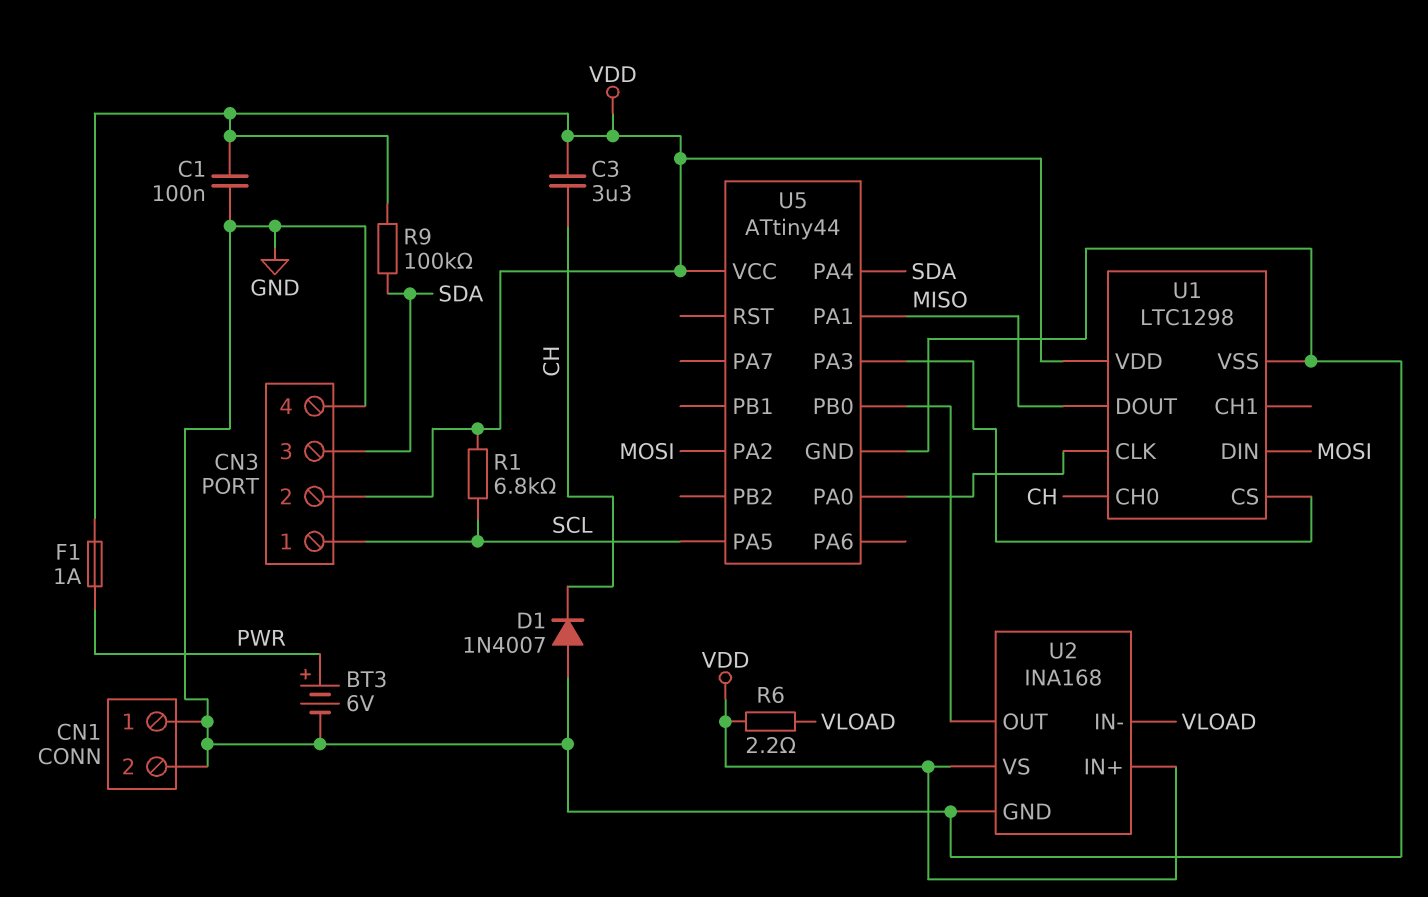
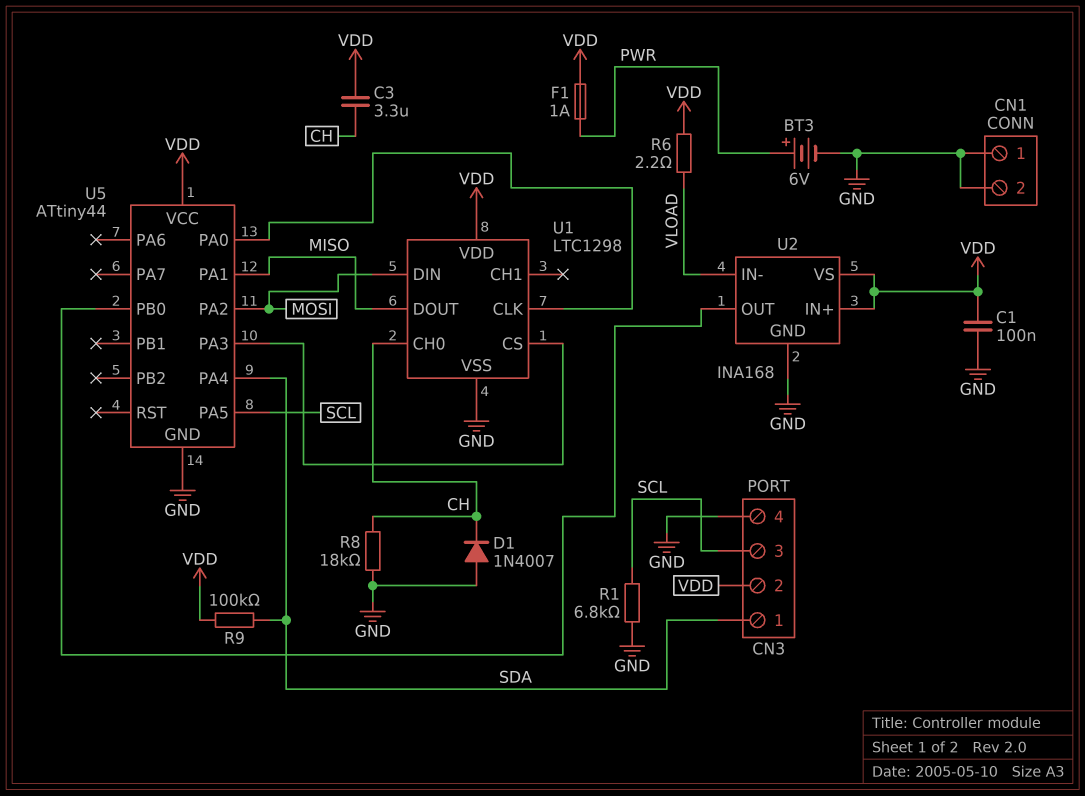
CN3 pin 1: SCL -> SDA
CN3 pin 3: SDA -> SCL
R1: 6.8k (SCL, VDD) -> 6.8k (GND, SCL)
R8: none -> 18k (CH, GND)

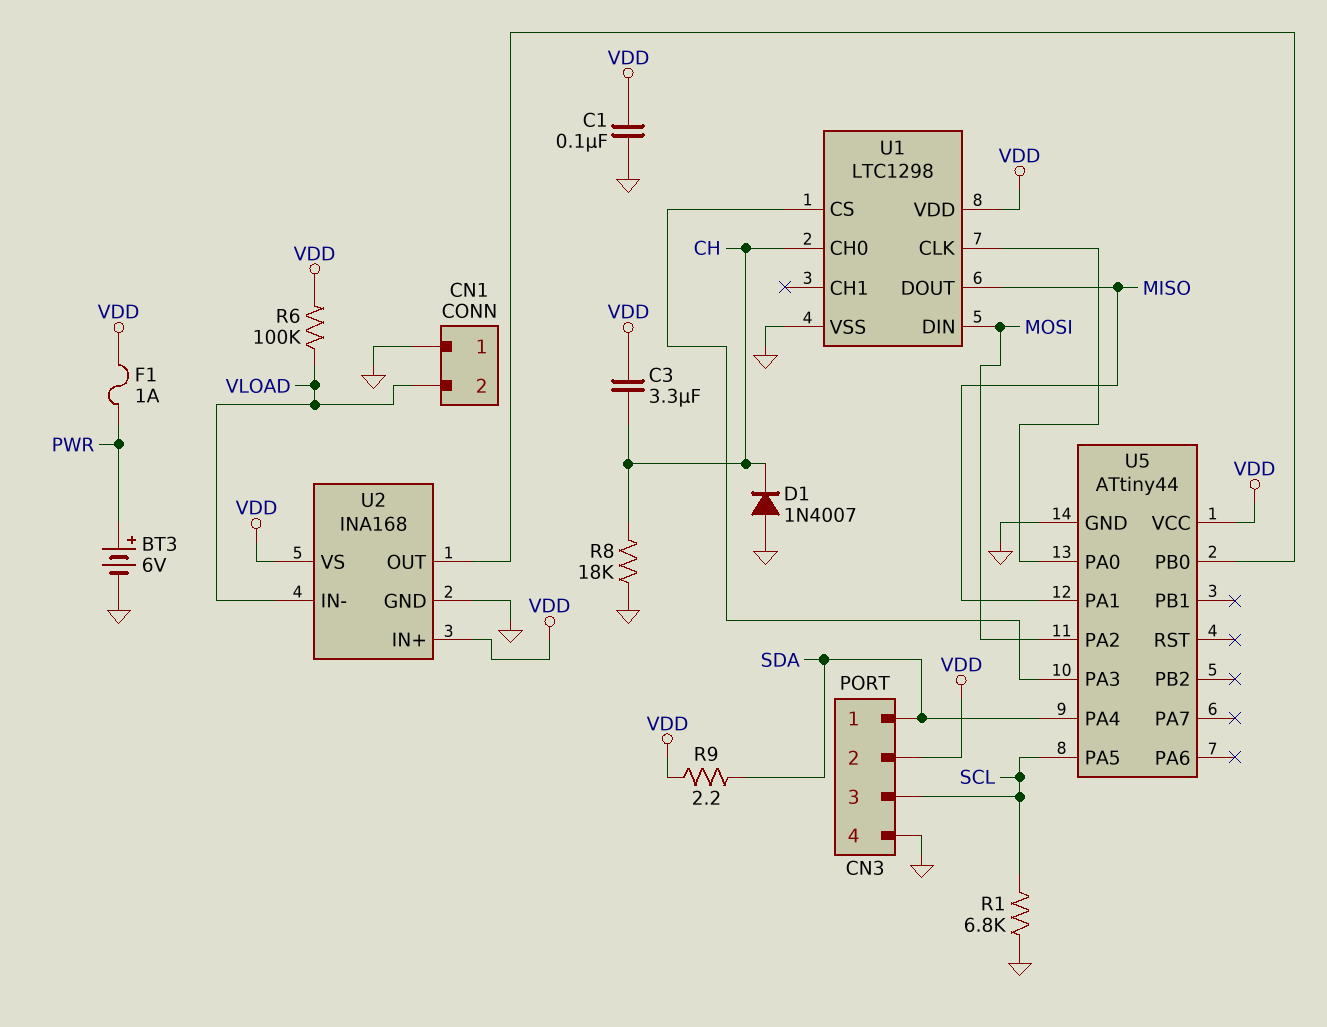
CN1 pin 2: GND -> VLOAD
R6: 2.2 (VDD, VLOAD) -> 100k (VDD, VLOAD)
R9: 100k (SDA, VDD) -> 2.2 (SDA, VDD)

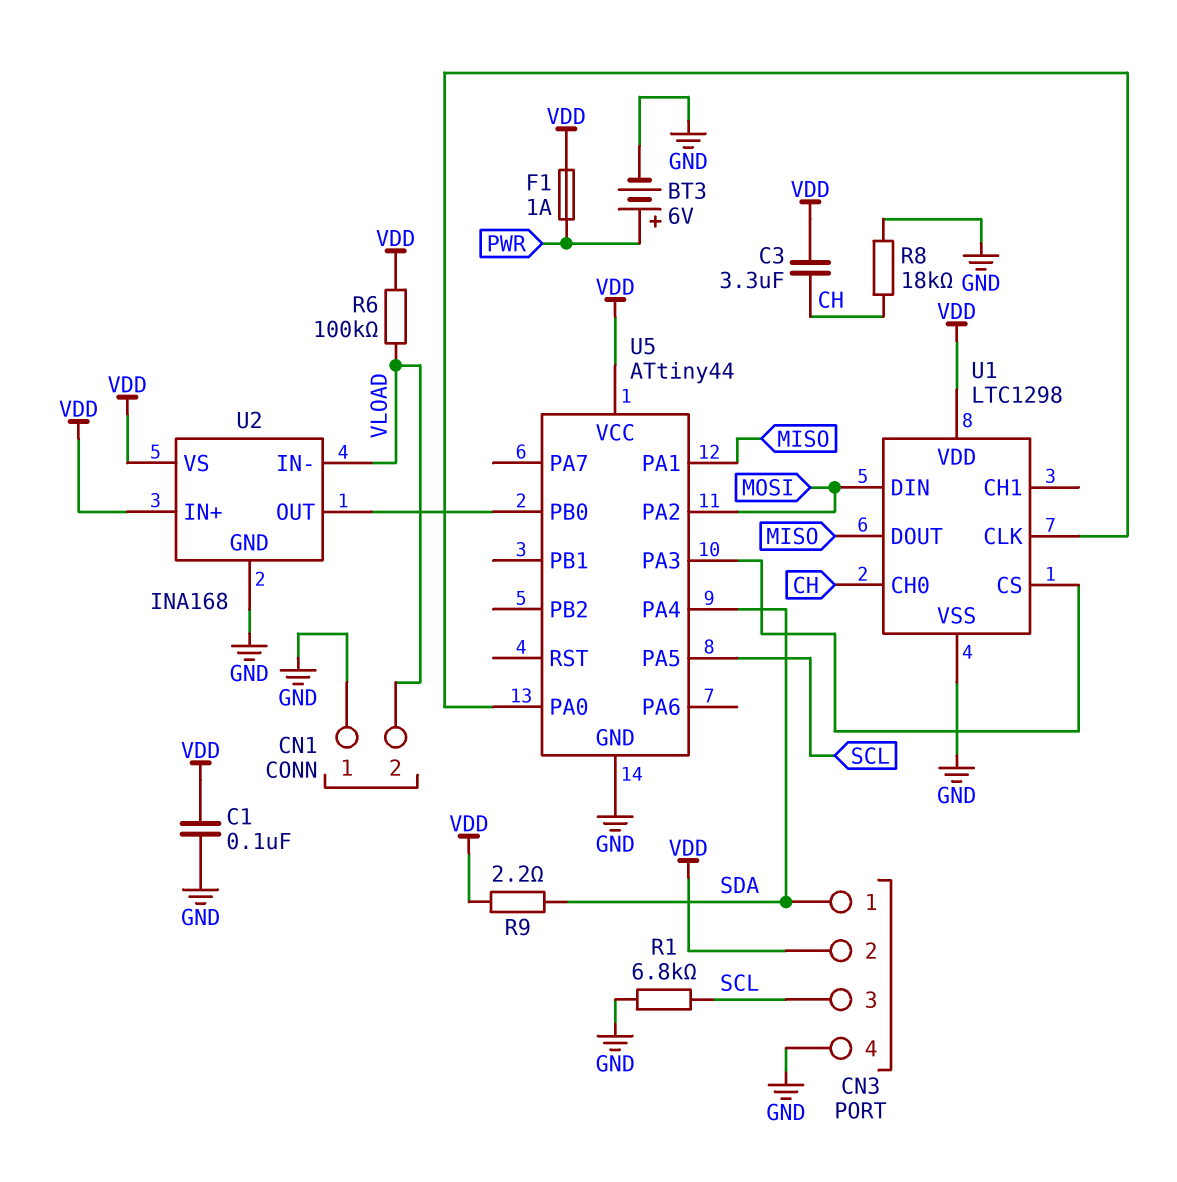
D1: diode 1N4007 (A GND, K CH) -> none

